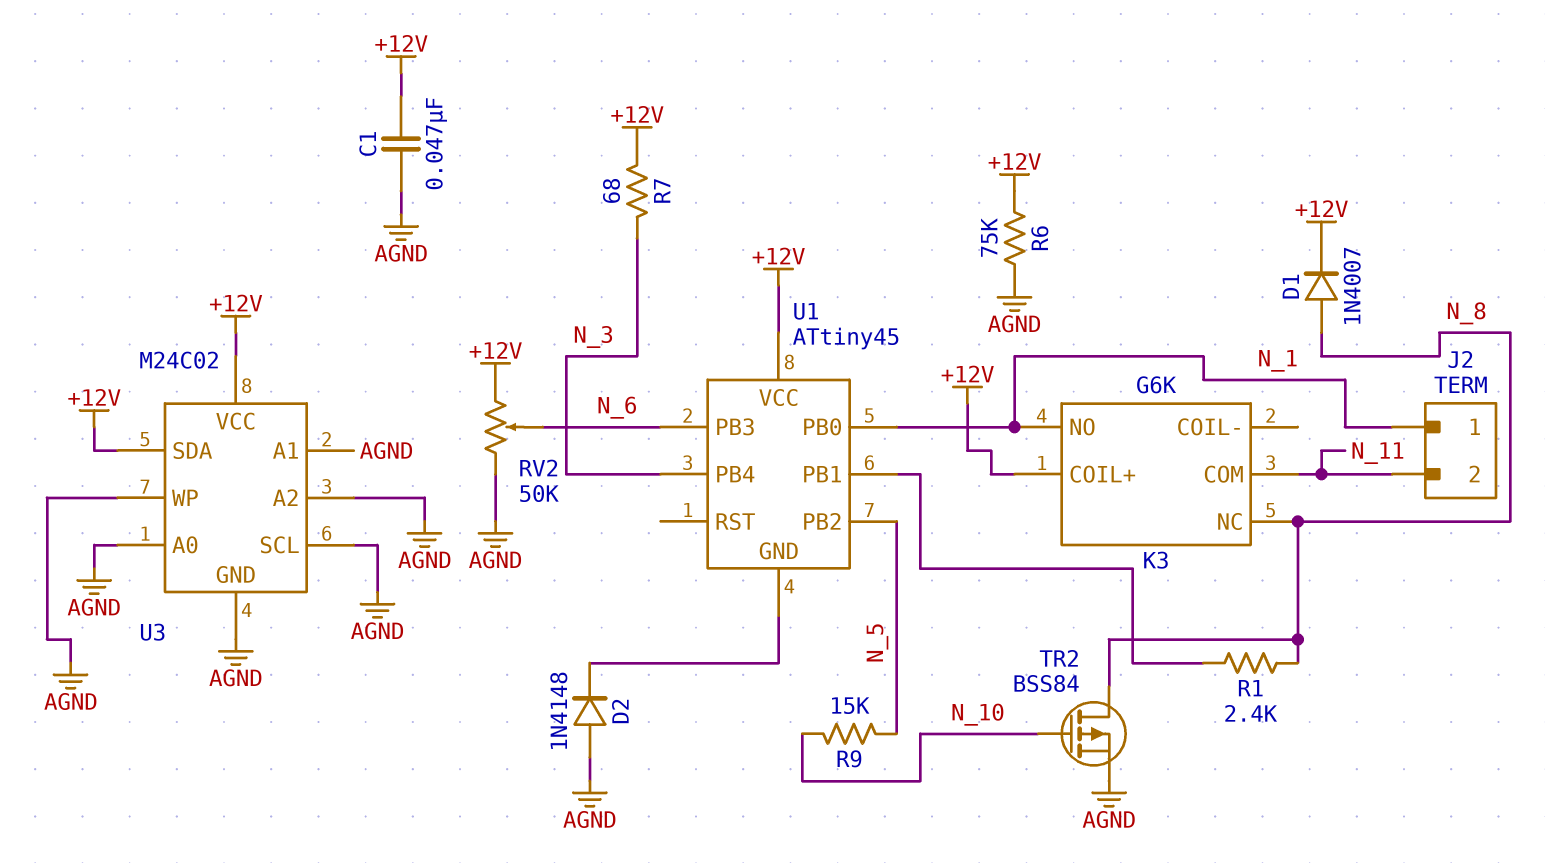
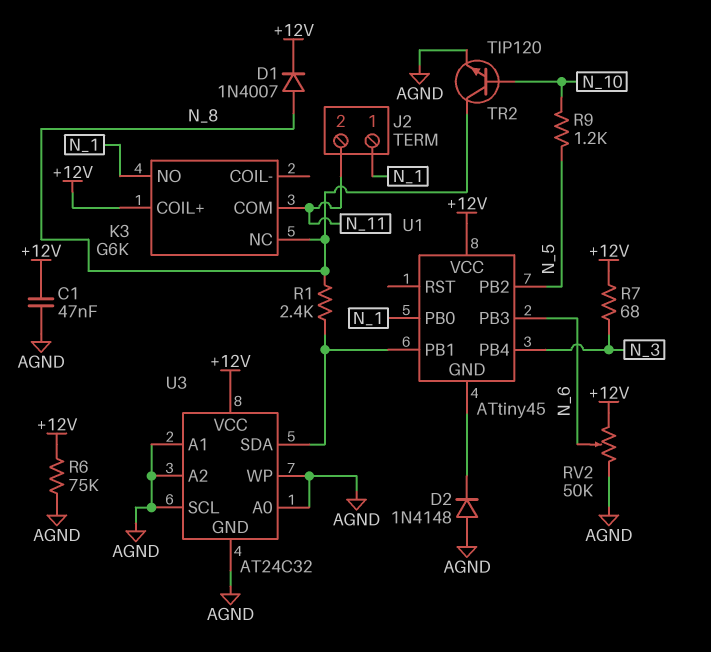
R9: 15k (N_5, N_10) -> 1.2k (N_5, N_10)
TR2: PMOS BSS84 (G N_10, D N_8, S AGND) -> NPN TIP120 (B N_10, C N_8, E AGND)
U3: M24C02 -> AT24C32
U3 pin SDA: +12V -> U1/PB1

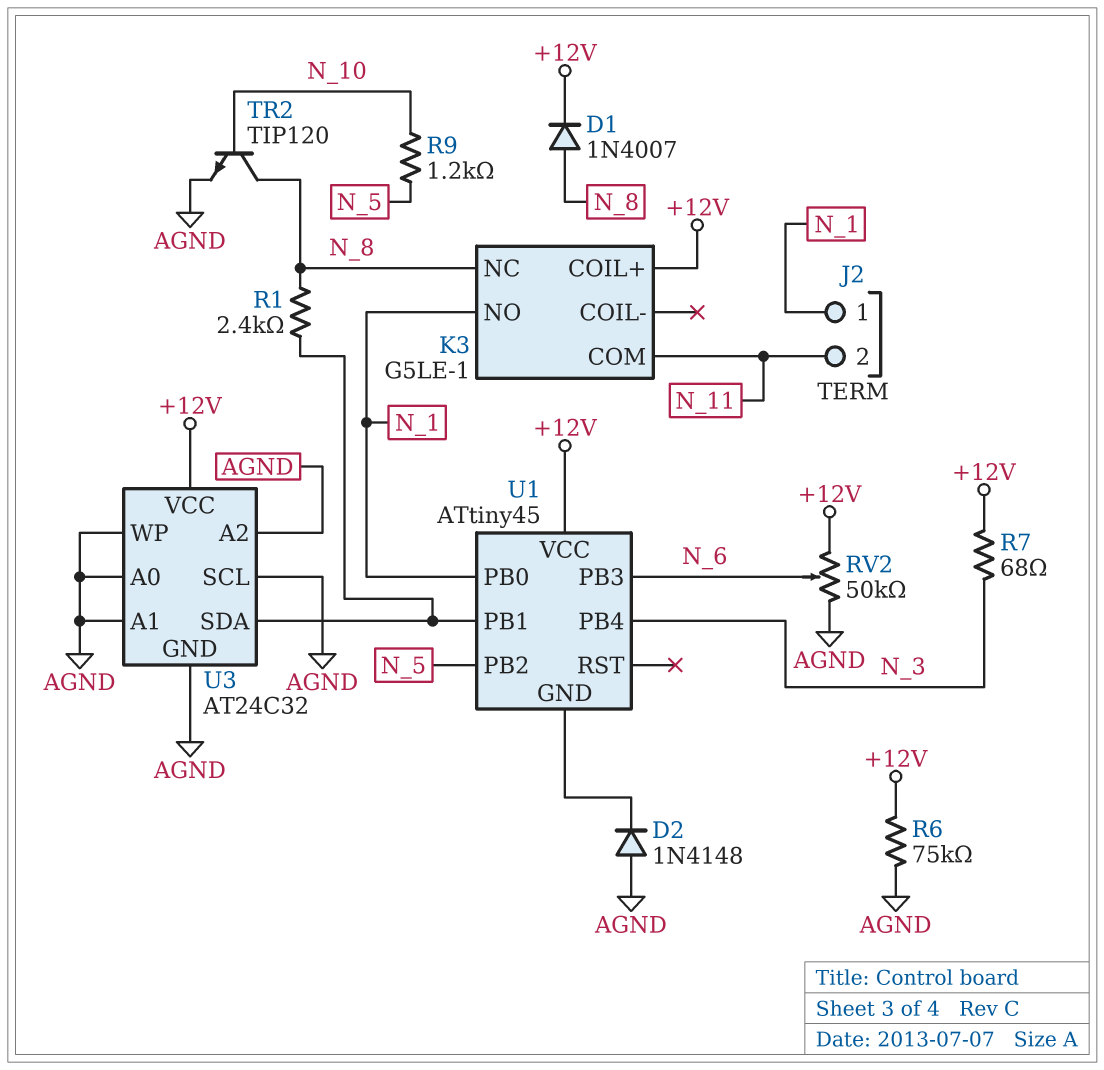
C1: 47nF (+12V, AGND) -> none
K3: G6K -> G5LE-1

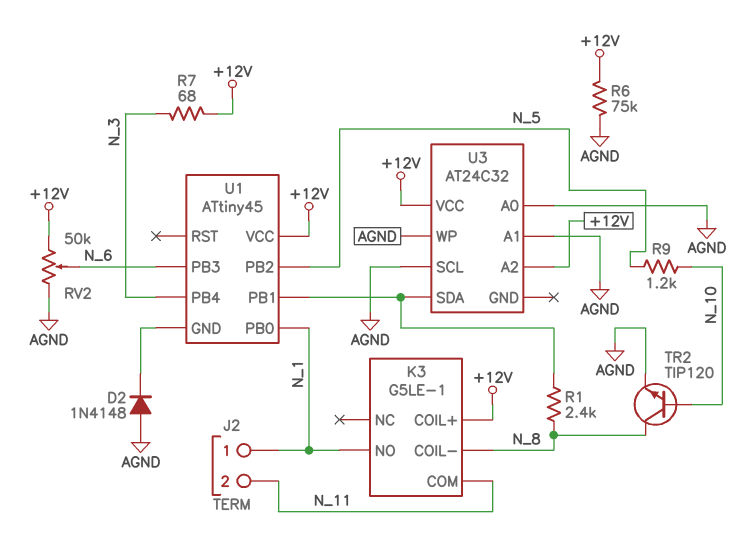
D1: diode 1N4007 (A N_8, K +12V) -> none
K3 pin COIL-: none -> N_8
K3 pin NC: N_8 -> none
U3 pin A2: AGND -> +12V
U3 pin GND: AGND -> none

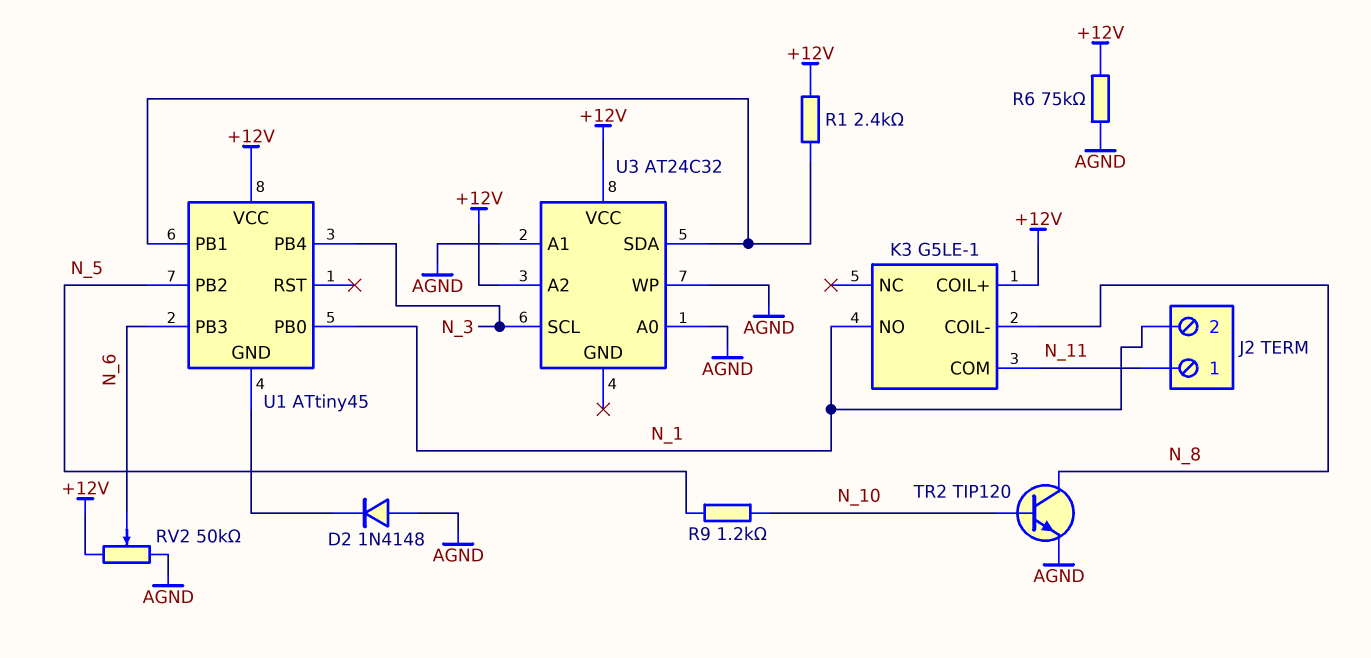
J2 pin 1: N_1 -> N_11
J2 pin 2: N_11 -> N_1
R1: 2.4k (N_8, U1/PB1) -> 2.4k (+12V, U1/PB1)
R7: 68 (+12V, N_3) -> none
U3 pin SCL: AGND -> N_3

